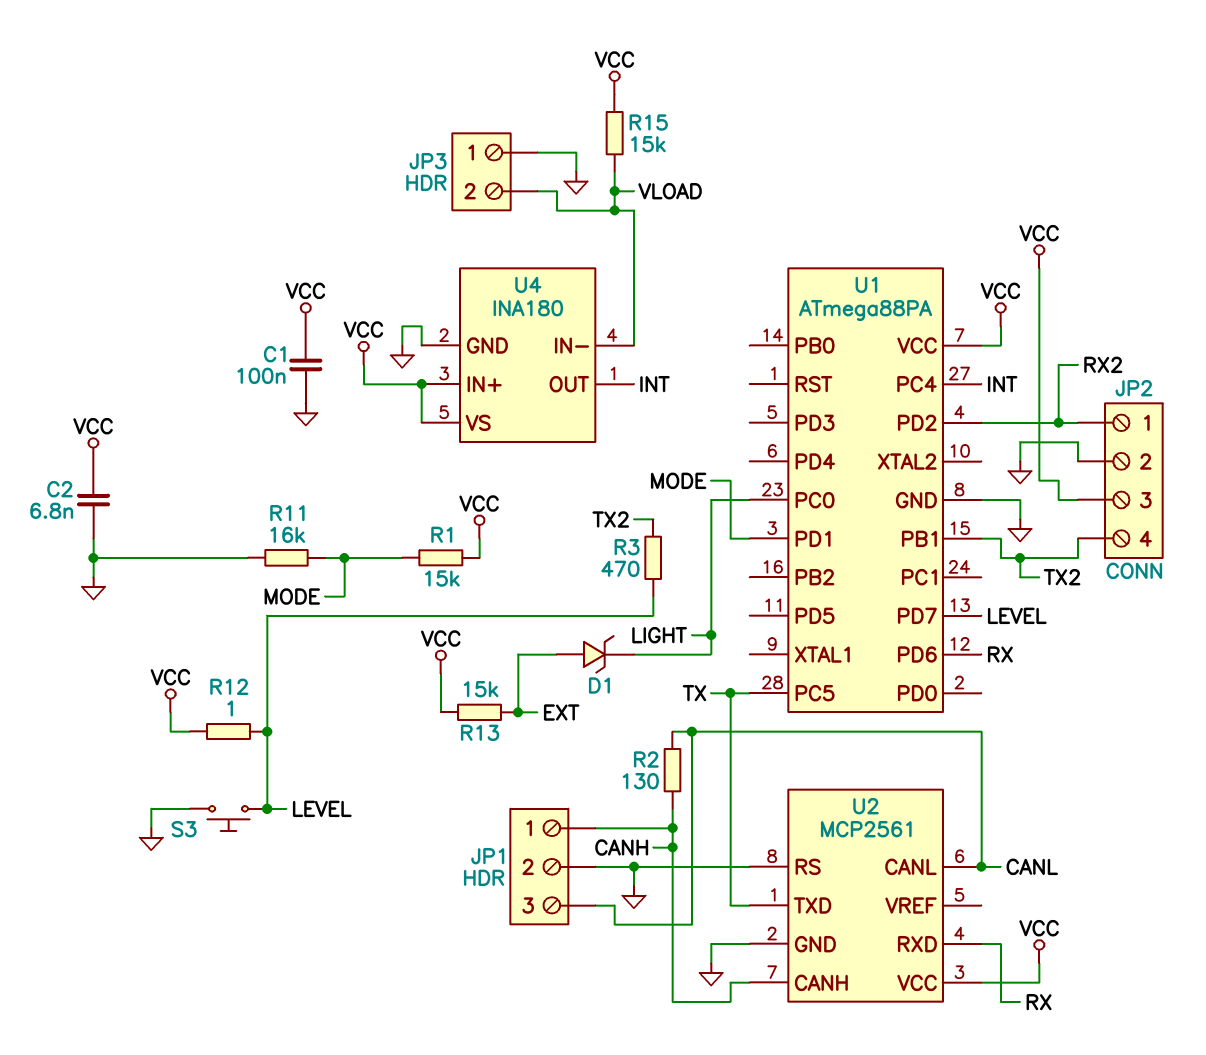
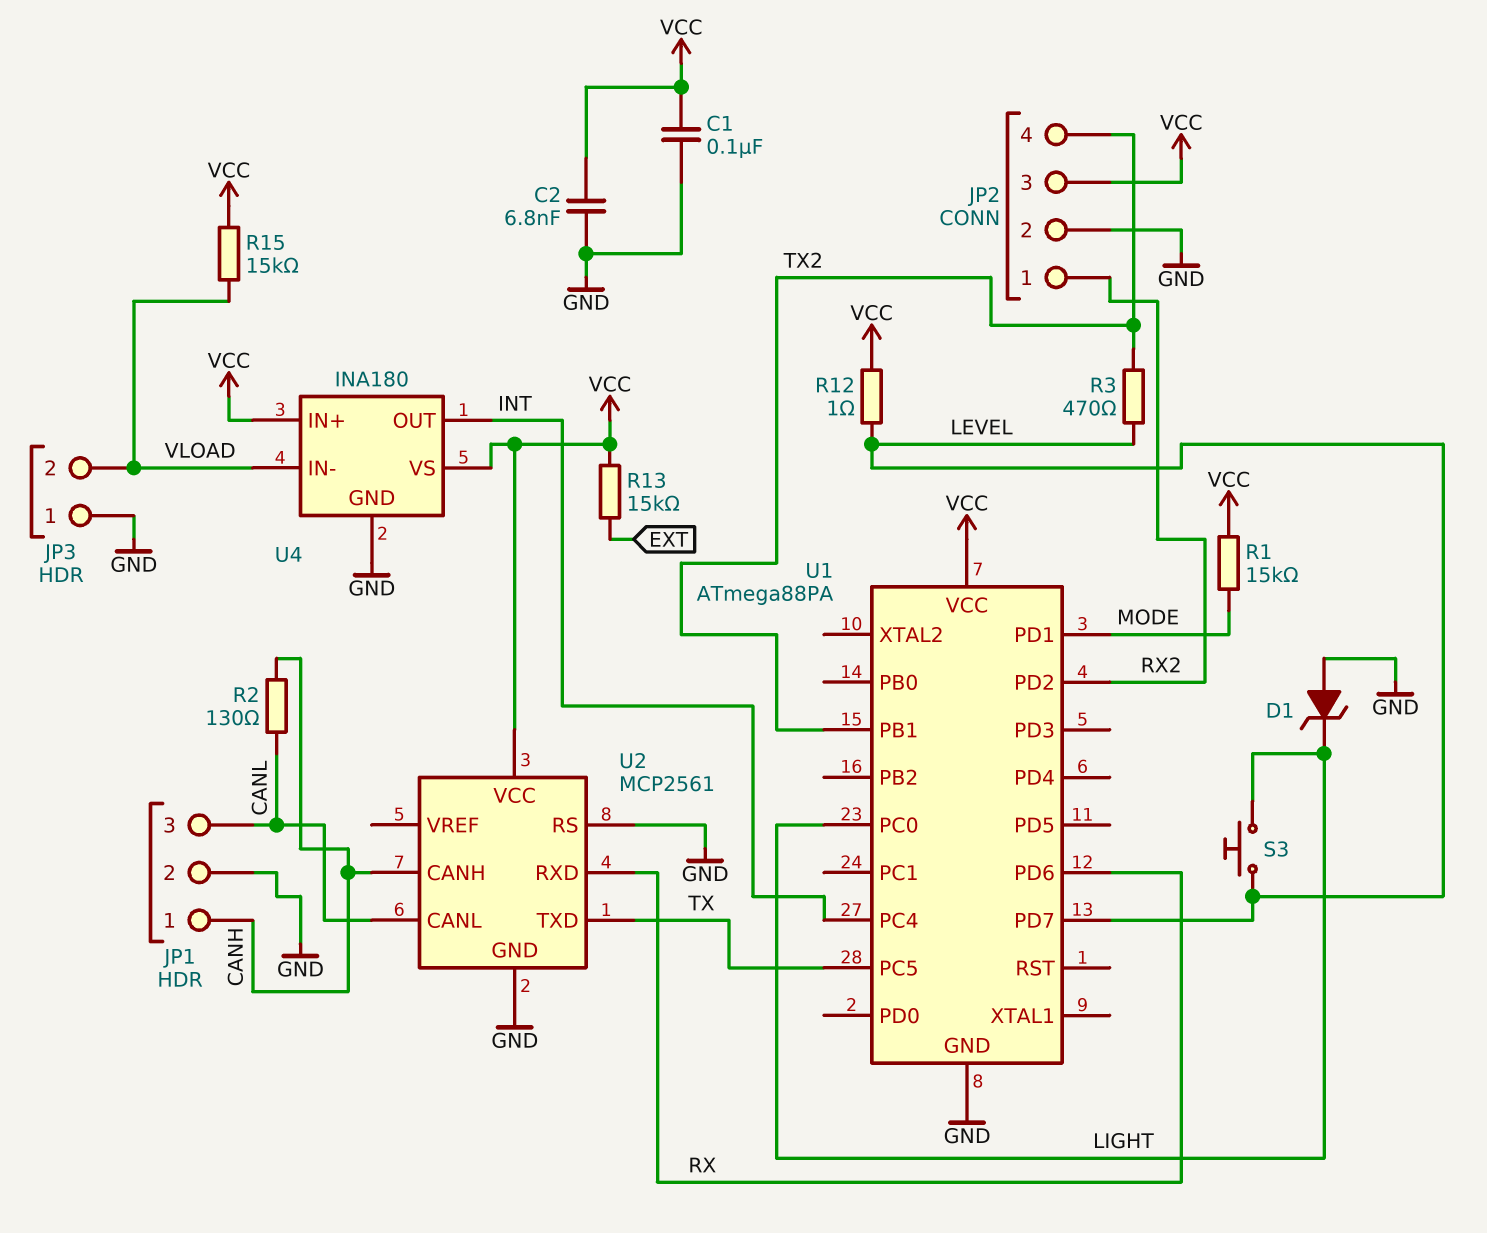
D1: zener (A EXT, K LIGHT) -> zener (A GND, K LIGHT)
R11: 16k (GND, MODE) -> none
S3: button (GND, LEVEL) -> button (LEVEL, LIGHT)

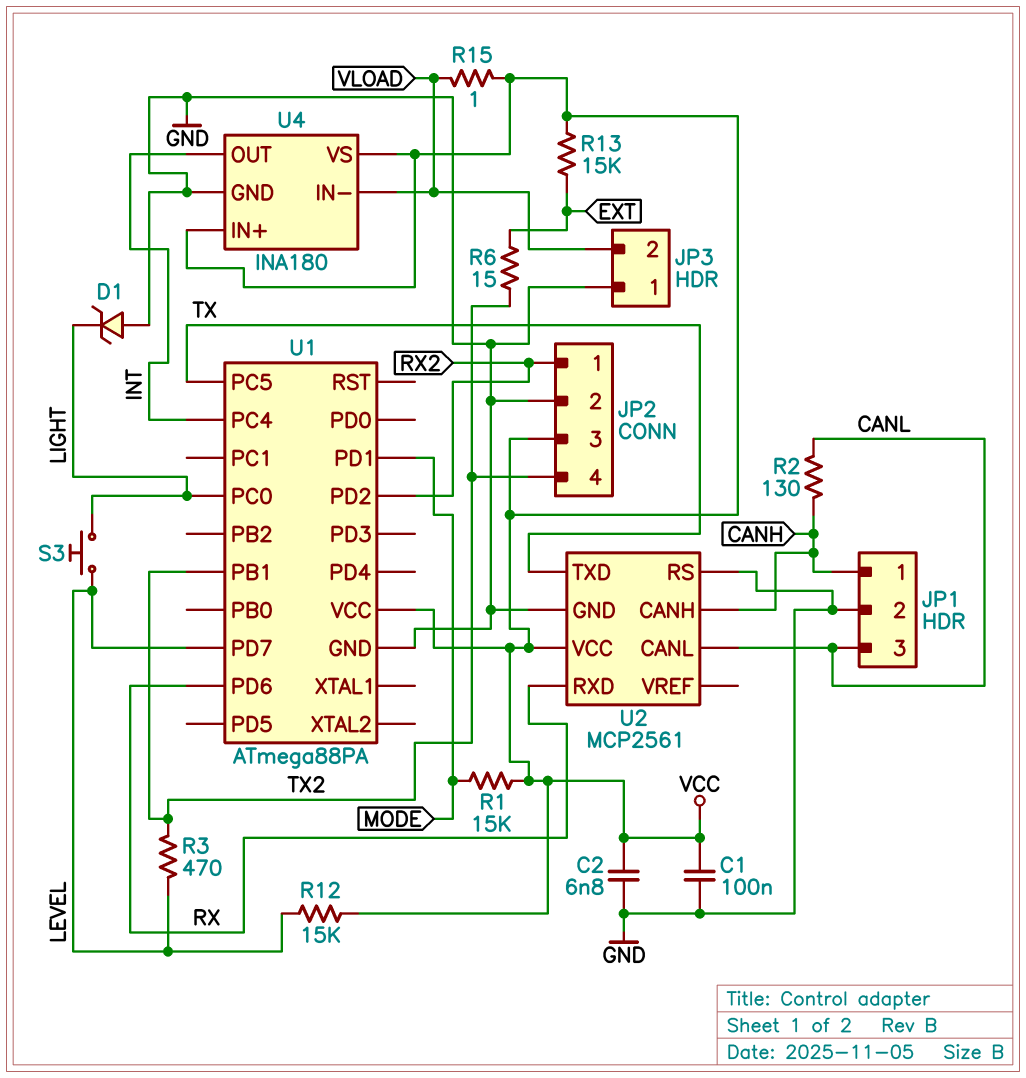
R6: none -> 15 (EXT, TX2)
R12: 1 (LEVEL, VCC) -> 15k (LEVEL, VCC)
R15: 15k (VCC, VLOAD) -> 1 (VCC, VLOAD)

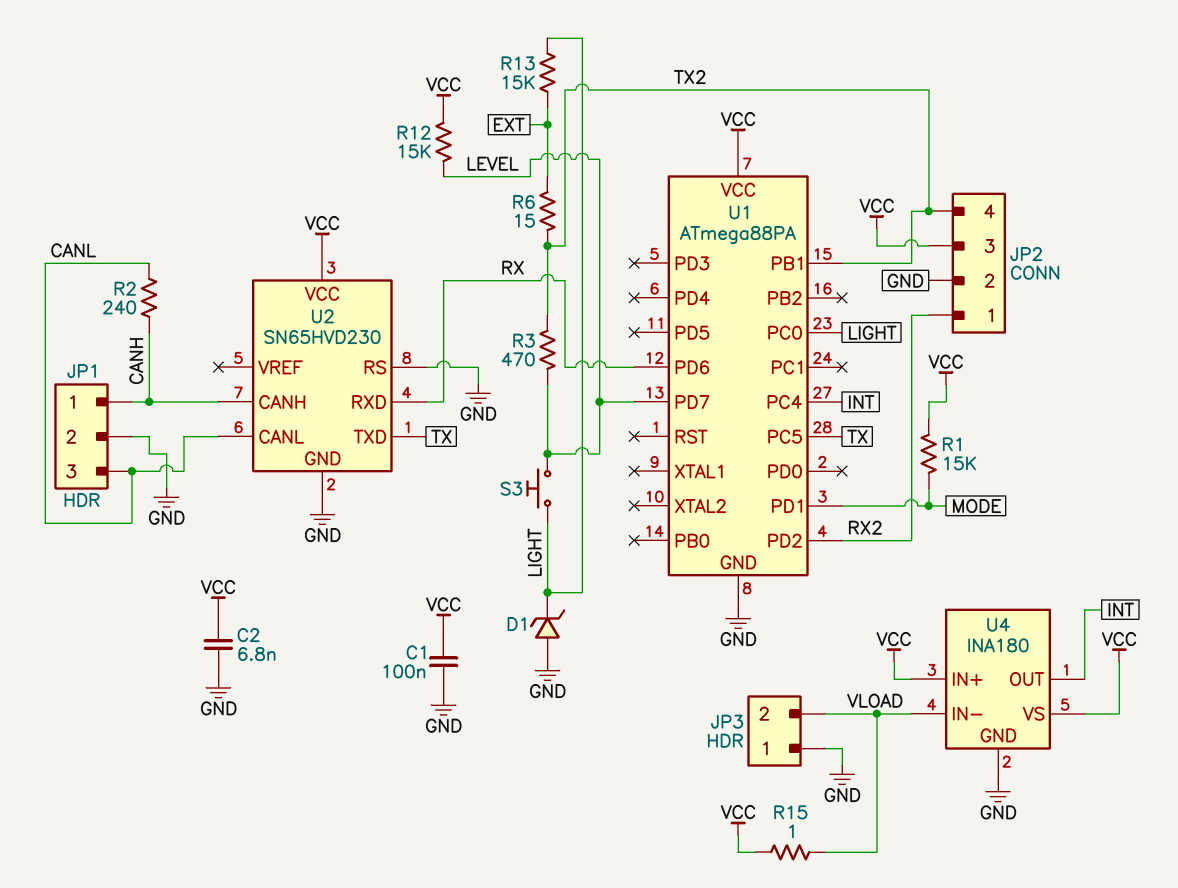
R2: 130 (CANH, CANL) -> 240 (CANH, CANL)
R13: 15k (EXT, VCC) -> 15k (EXT, LIGHT)
U2: MCP2561 -> SN65HVD230

